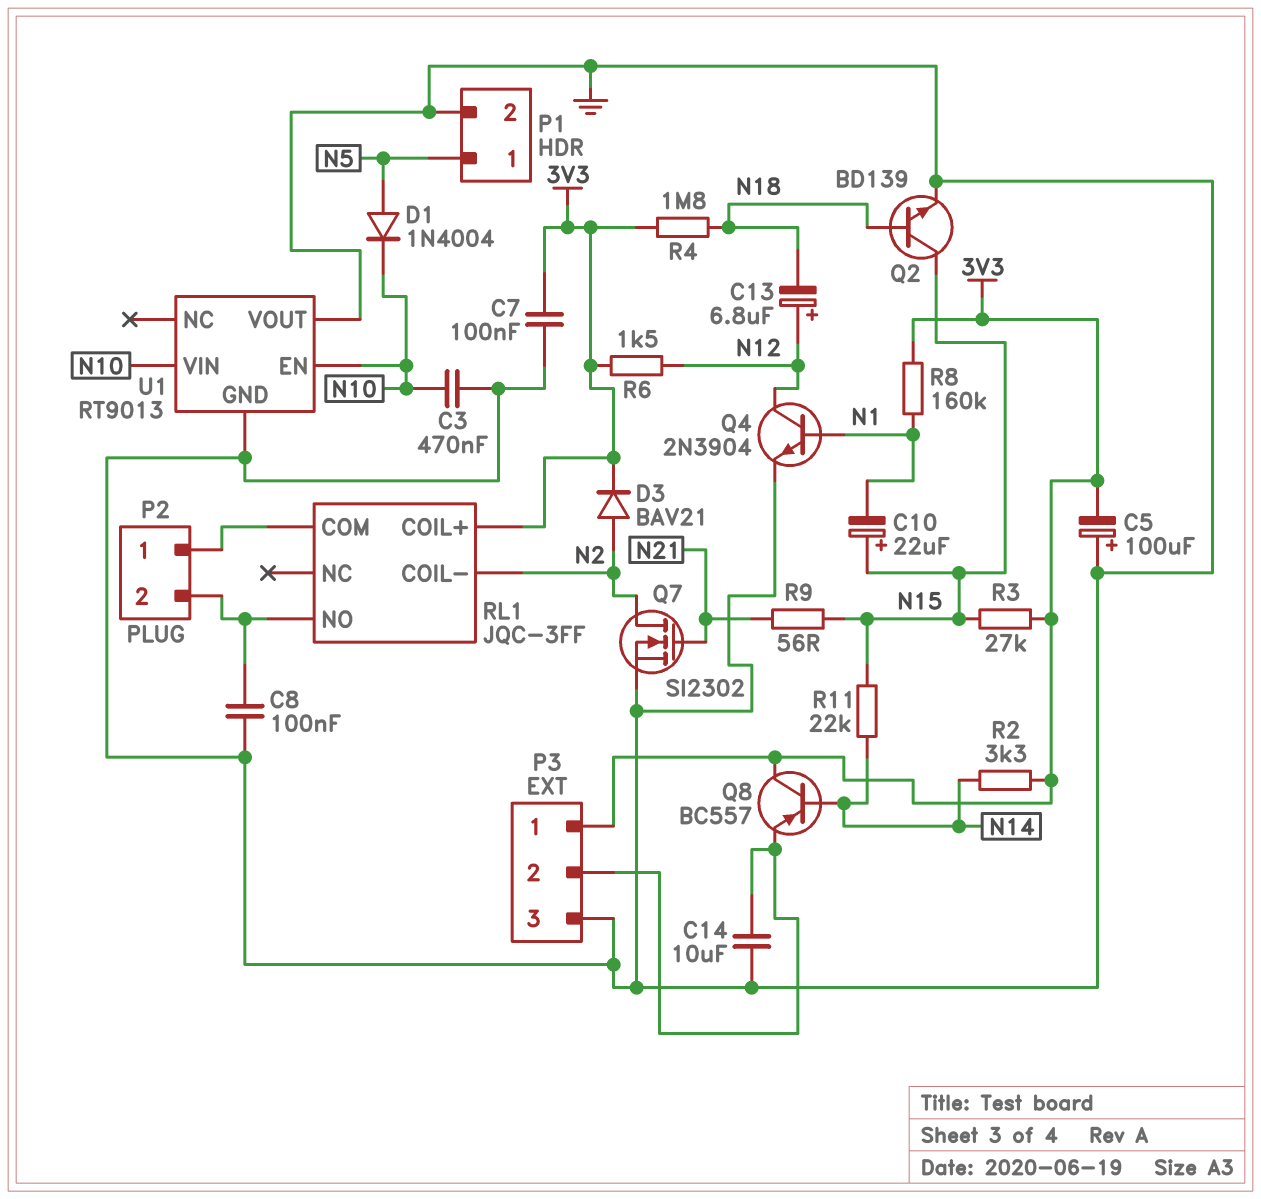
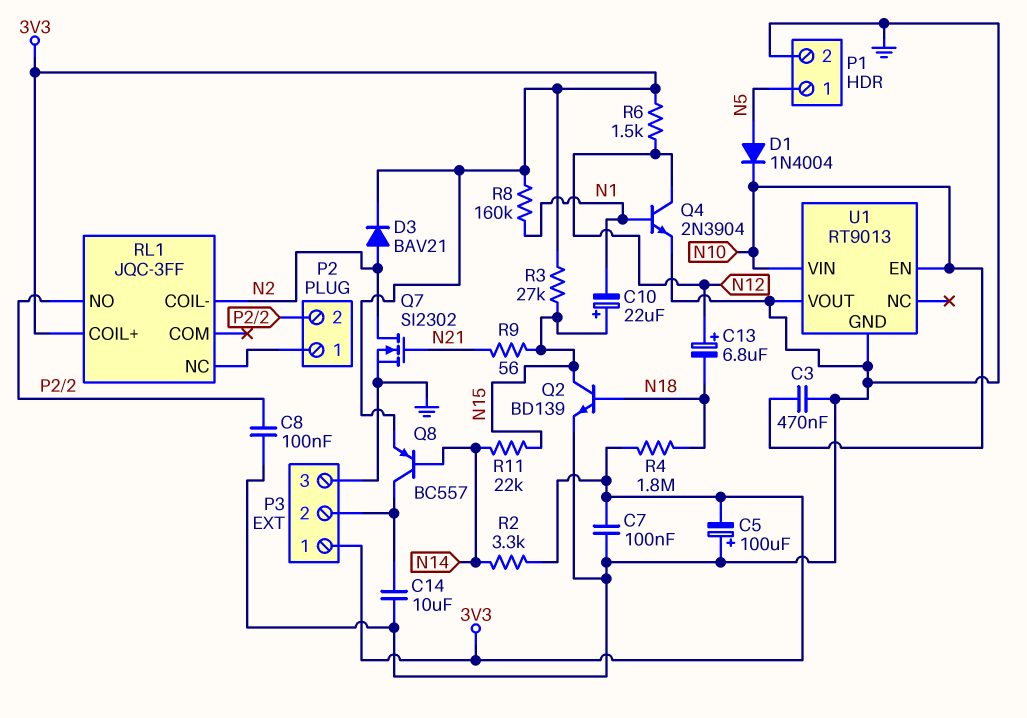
Q8: PNP BC557 (B N14, C 3V3, E P3/2) -> PNP BC557 (B N14, C P3/2, E 3V3)
RL1 pin COM: P2/1 -> none
RL1 pin NC: none -> P2/1

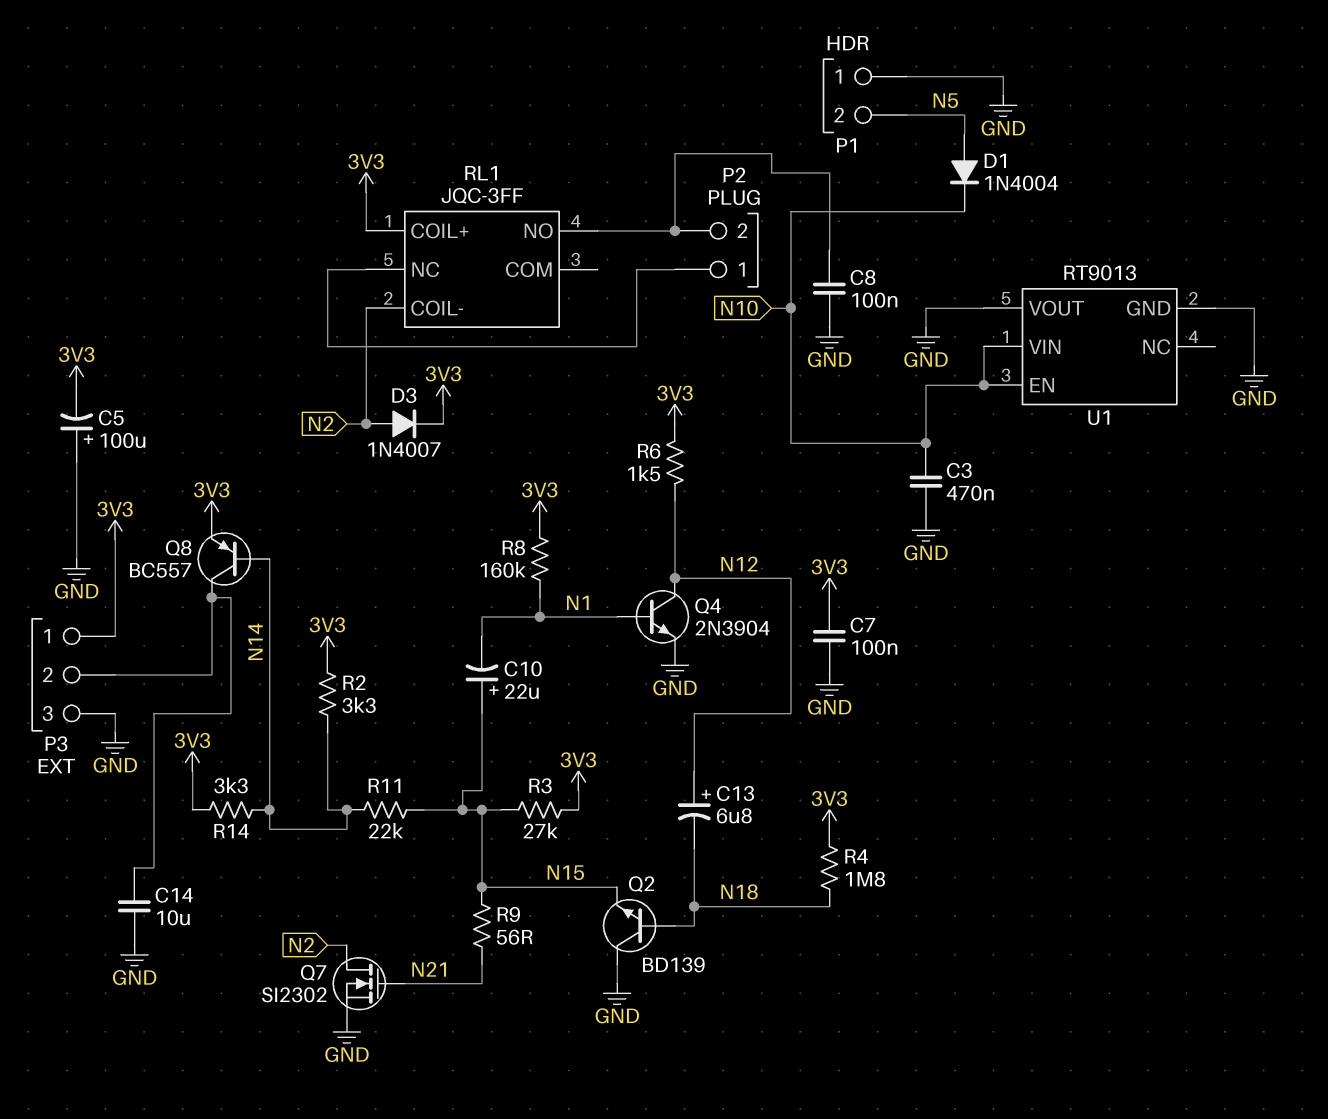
D3: diode BAV21 (A N2, K 3V3) -> diode 1N4007 (A N2, K 3V3)
P1 pin 1: N5 -> GND
P1 pin 2: GND -> N5
Q2: NPN BD139 (B N18, C N15, E GND) -> NPN BD139 (B N18, C GND, E N15)
R14: none -> 3.3k (3V3, N14)

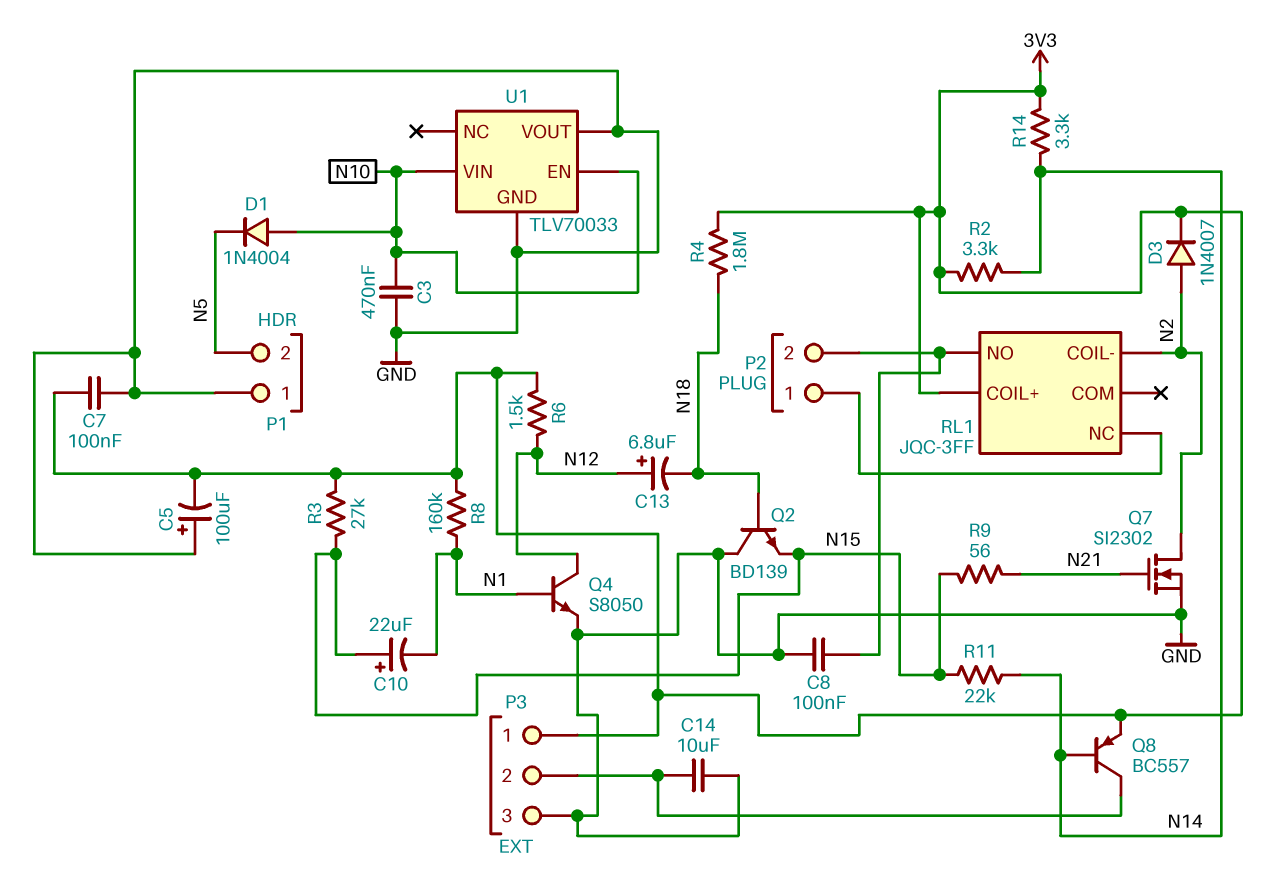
D1: diode 1N4004 (A N5, K N10) -> diode 1N4004 (A N10, K N5)
Q4: NPN 2N3904 (B N1, C N12, E GND) -> NPN S8050 (B N1, C N12, E GND)
U1: RT9013 -> TLV70033

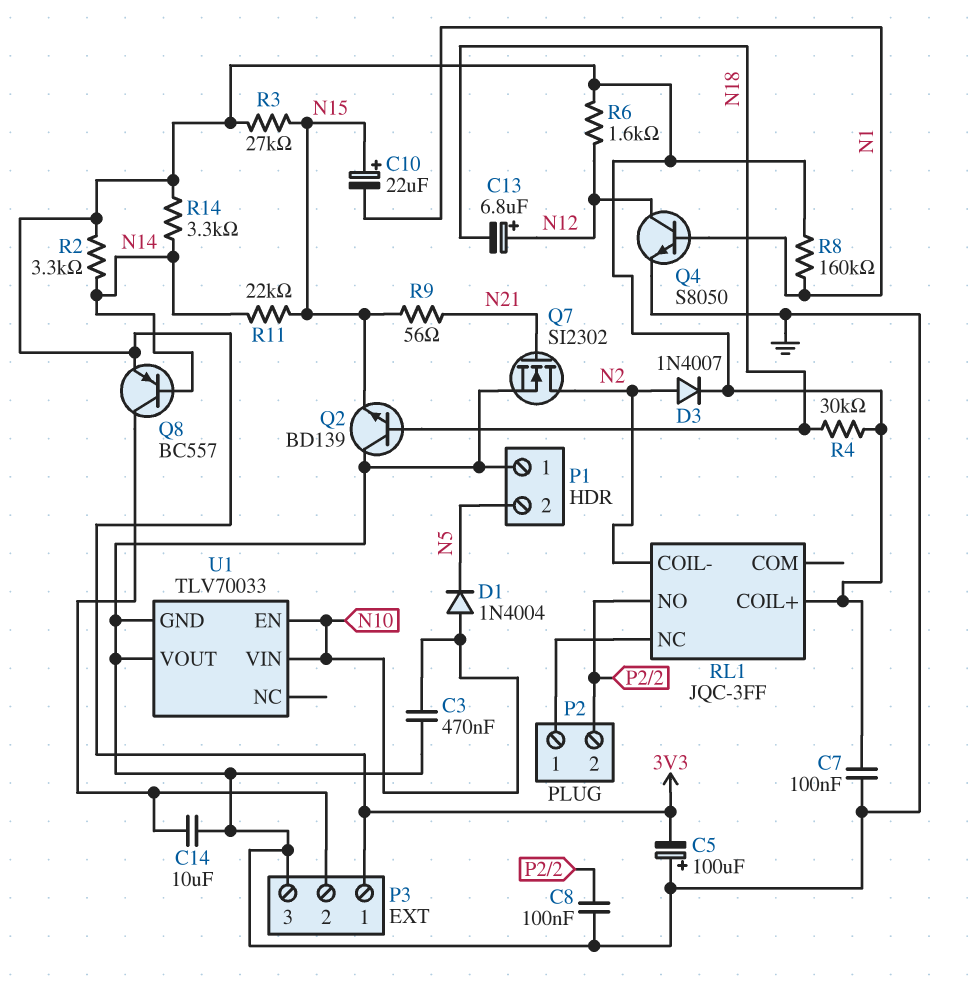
R4: 1.8M (3V3, N18) -> 30k (3V3, N18)
R6: 1.5k (3V3, N12) -> 1.6k (3V3, N12)

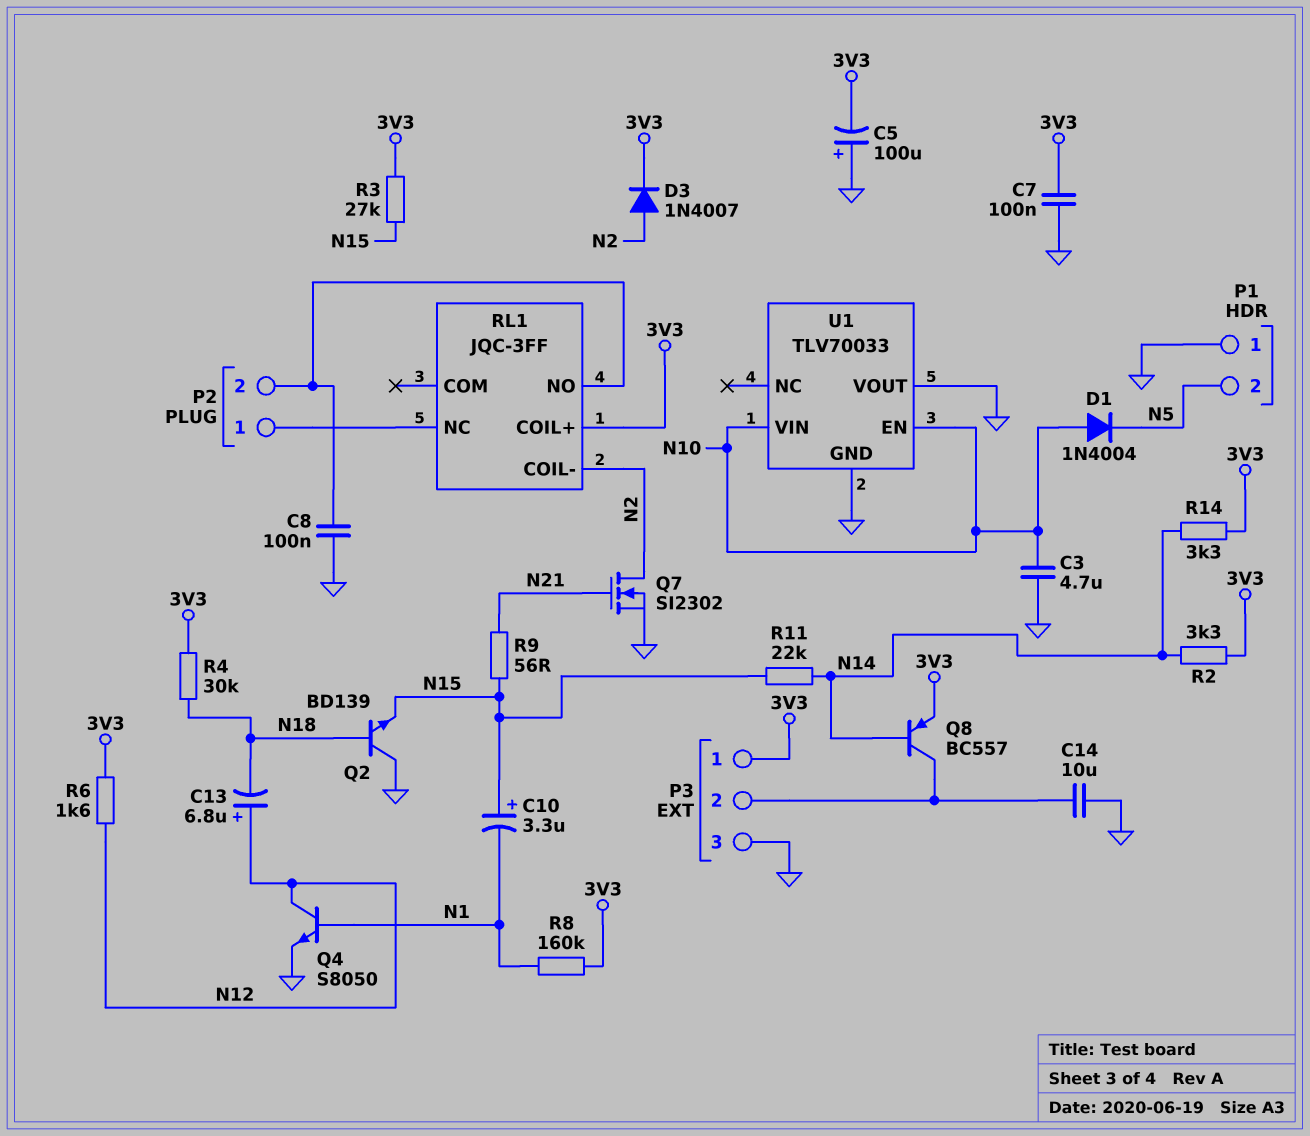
C3: 470nF (GND, N10) -> 4.7uF (GND, N10)
C10: 22uF (plus N15, minus N1) -> 3.3uF (plus N15, minus N1)

